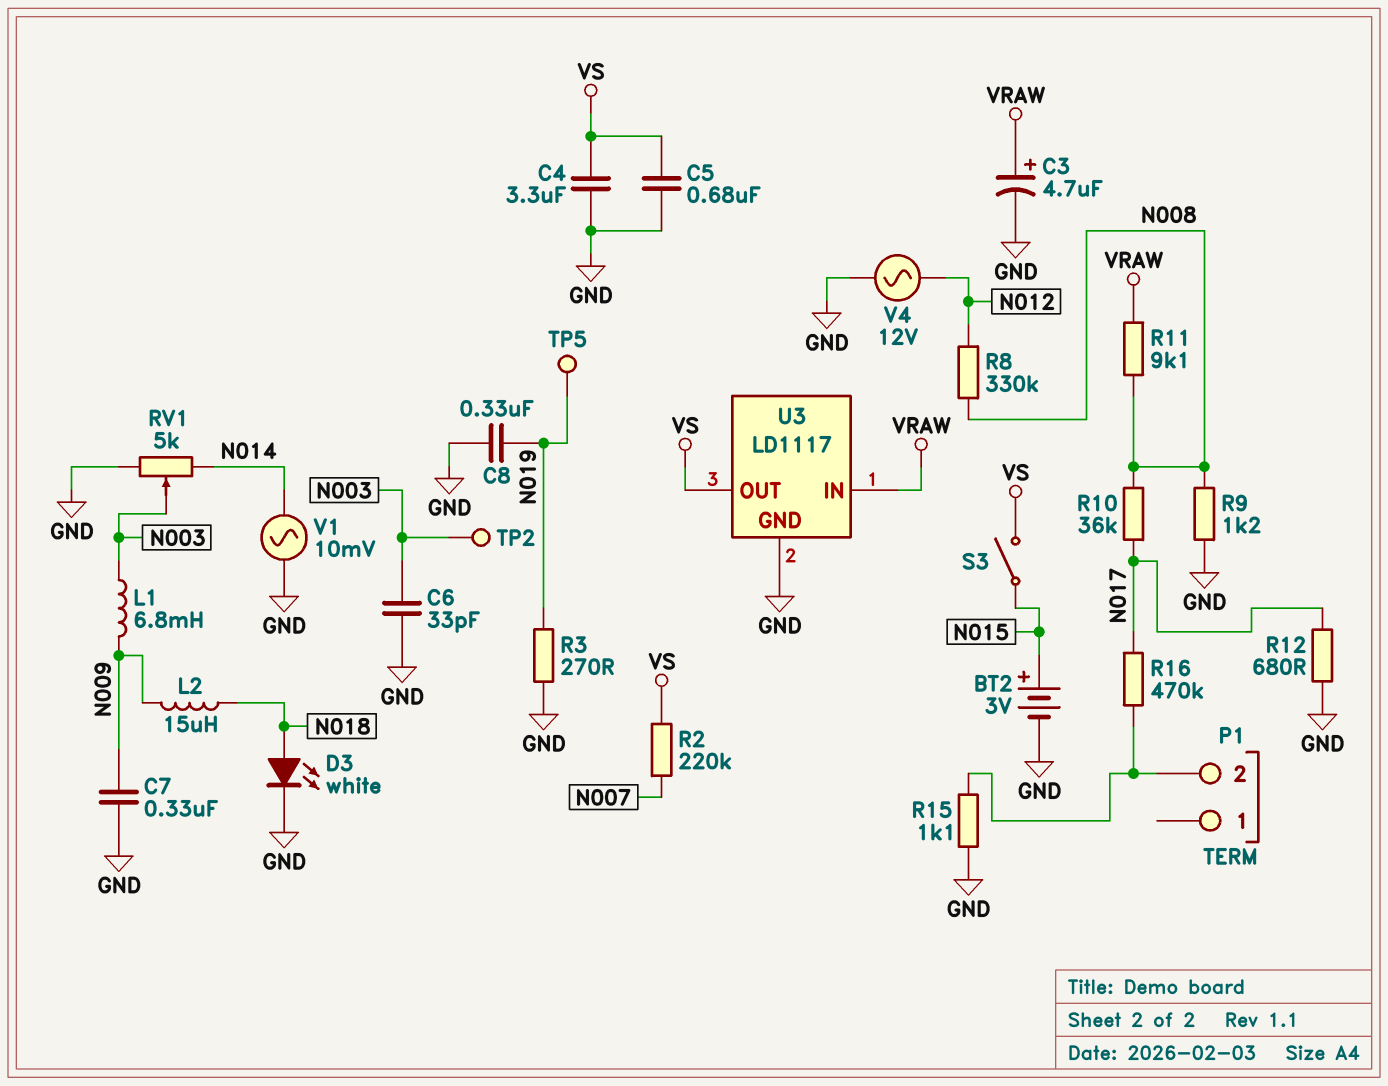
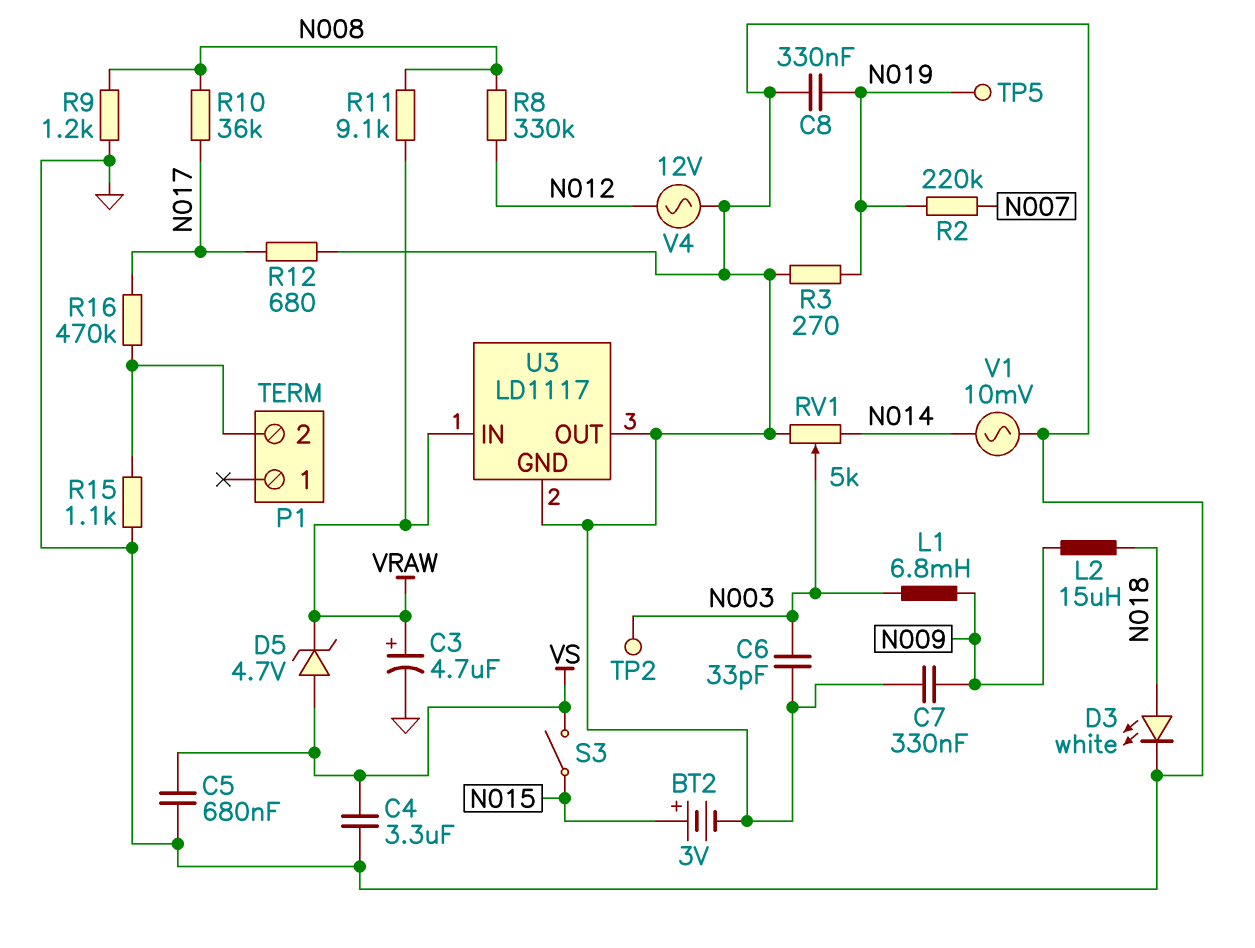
D5: none -> zener 4.7V (A VS, K VRAW)
R2: 220k (N007, VS) -> 220k (N007, N019)
U3 pin OUT: VS -> GND

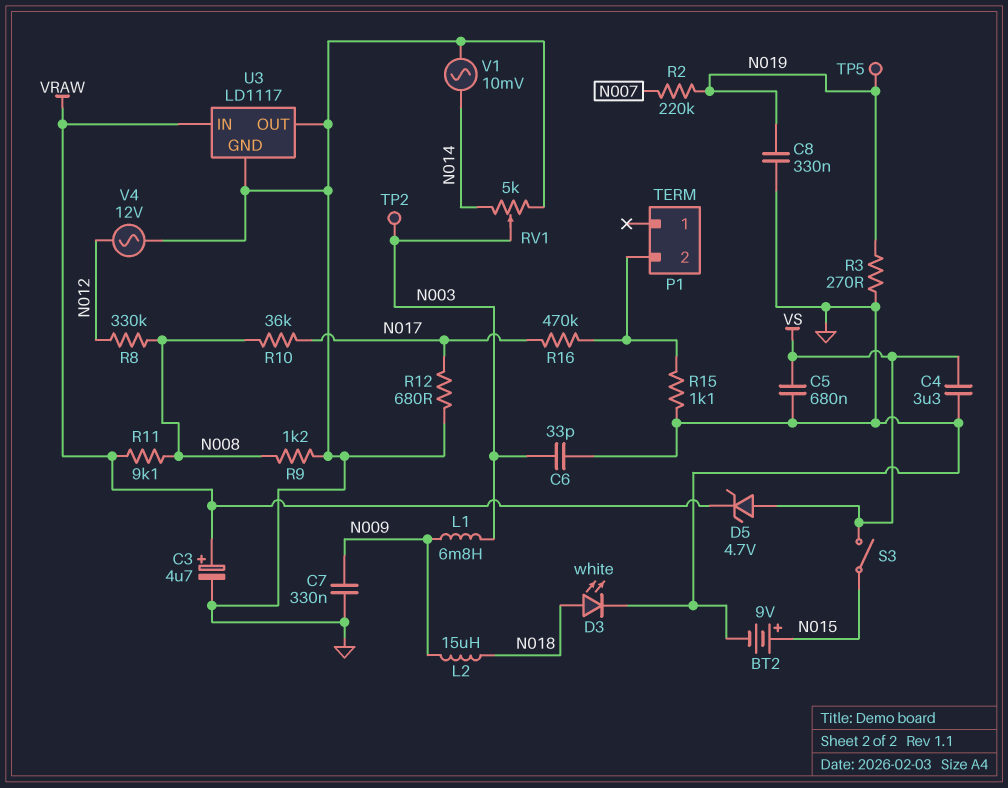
BT2: 3V (plus N015, minus GND) -> 9V (plus N015, minus GND)

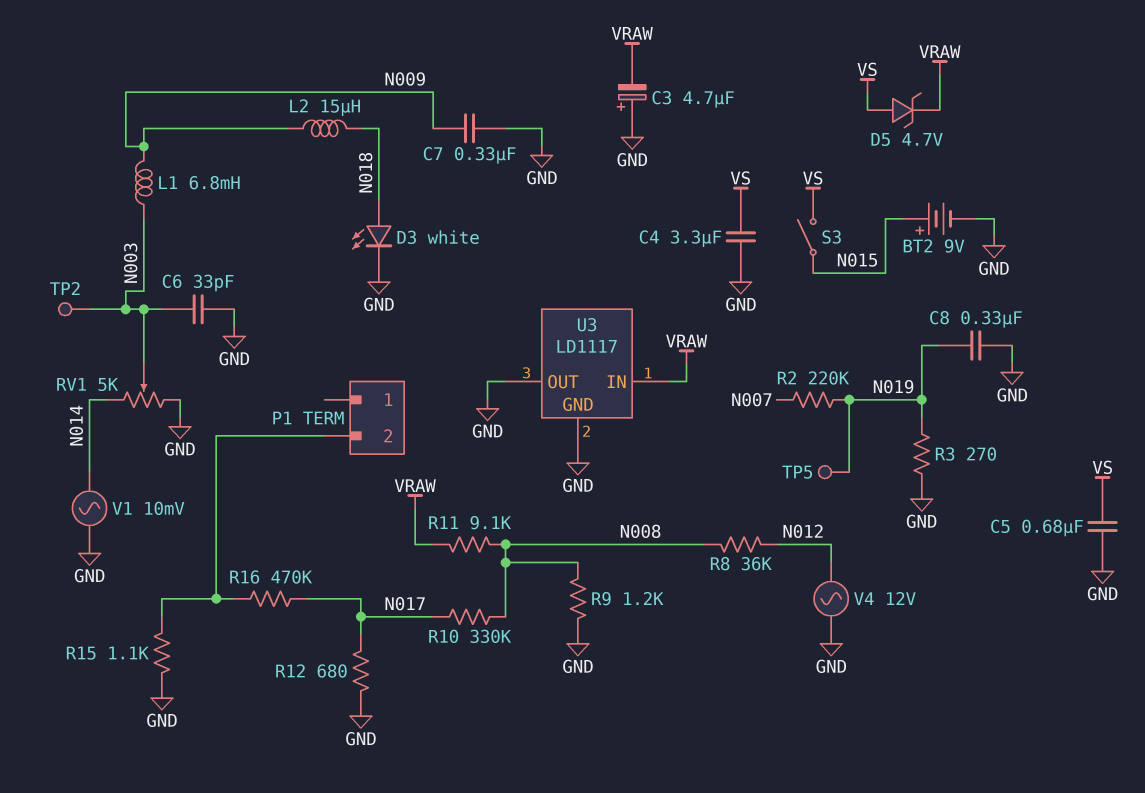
C3: 4.7uF (plus VRAW, minus GND) -> 4.7uF (plus GND, minus VRAW)
R8: 330k (N008, N012) -> 36k (N008, N012)
R10: 36k (N008, N017) -> 330k (N008, N017)

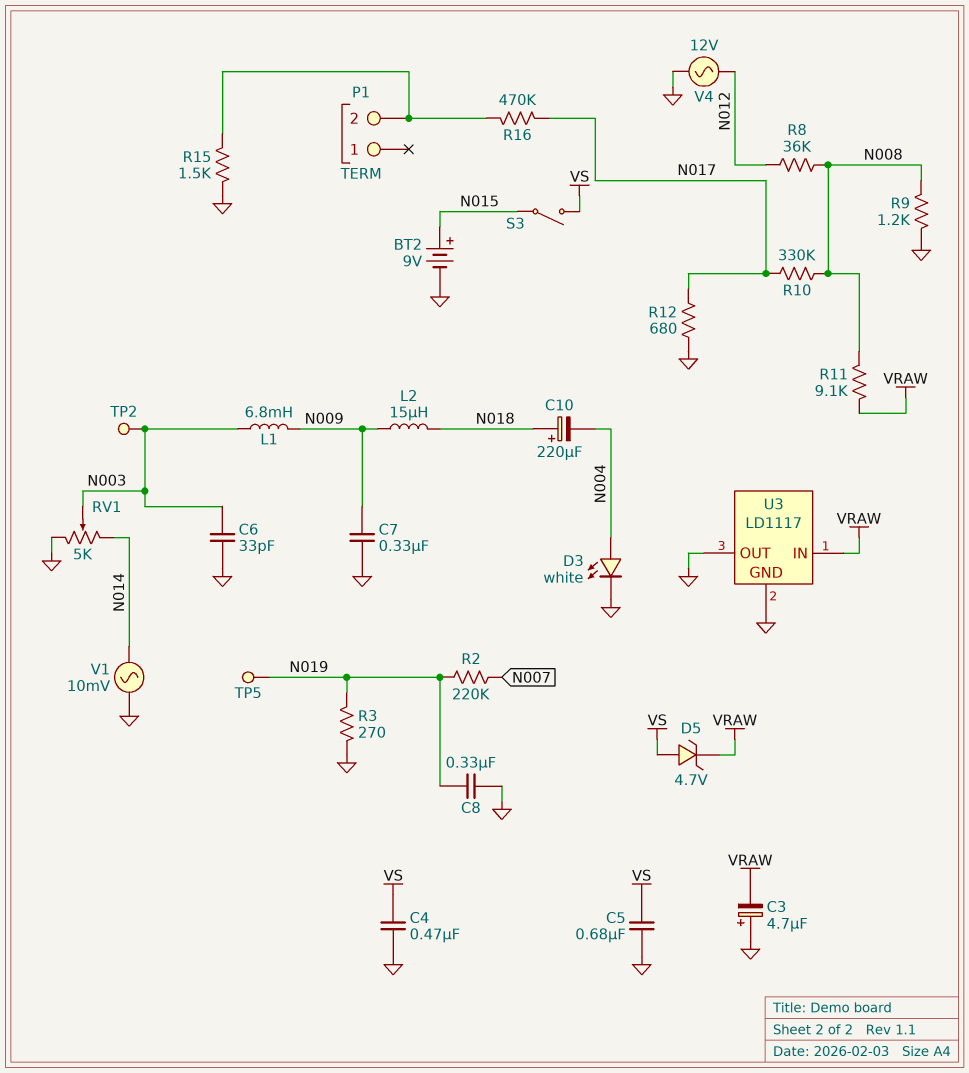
C4: 3.3uF (GND, VS) -> 470nF (GND, VS)
C10: none -> 220uF (plus N018, minus N004)
D3: LED white (A N018, K GND) -> LED white (A N004, K GND)
R15: 1.1k (GND, P1/2) -> 1.5k (GND, P1/2)

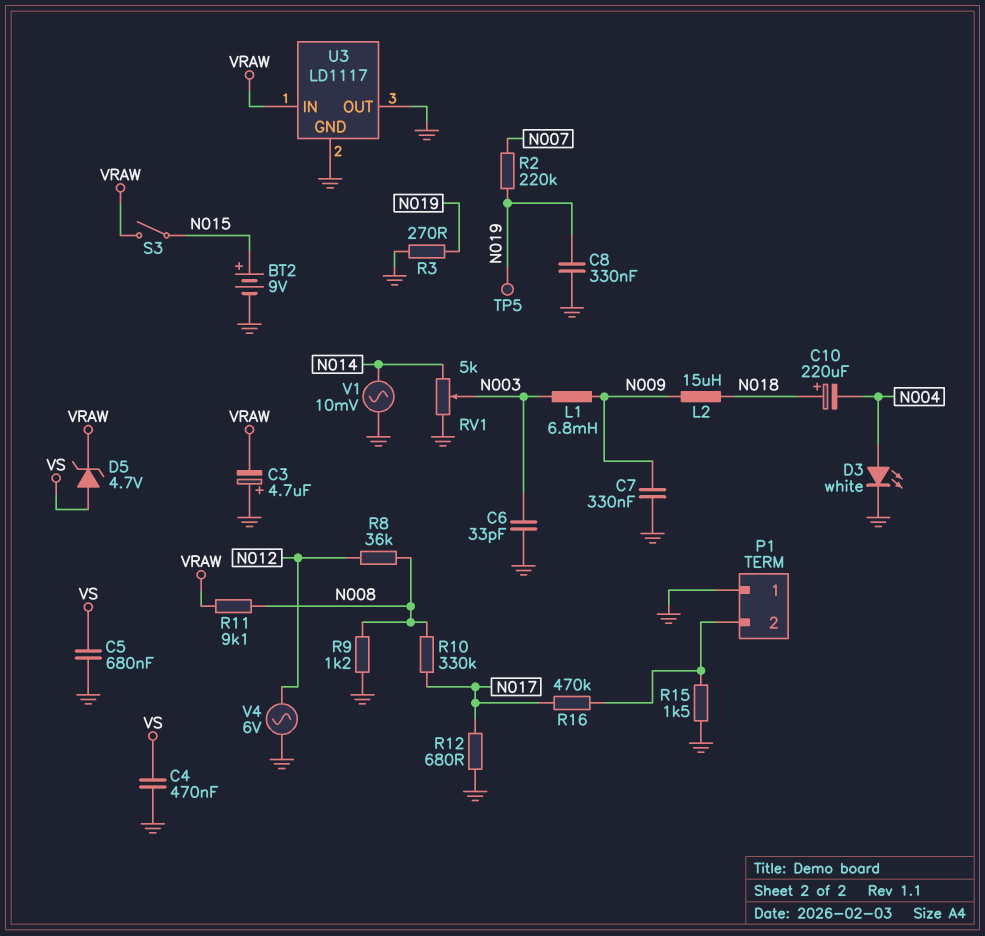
P1 pin 1: none -> GND
S3: switch (N015, VS) -> switch (N015, VRAW)
TP2: test point (N003) -> none
V4: AC 12V (GND, N012) -> AC 6V (GND, N012)

